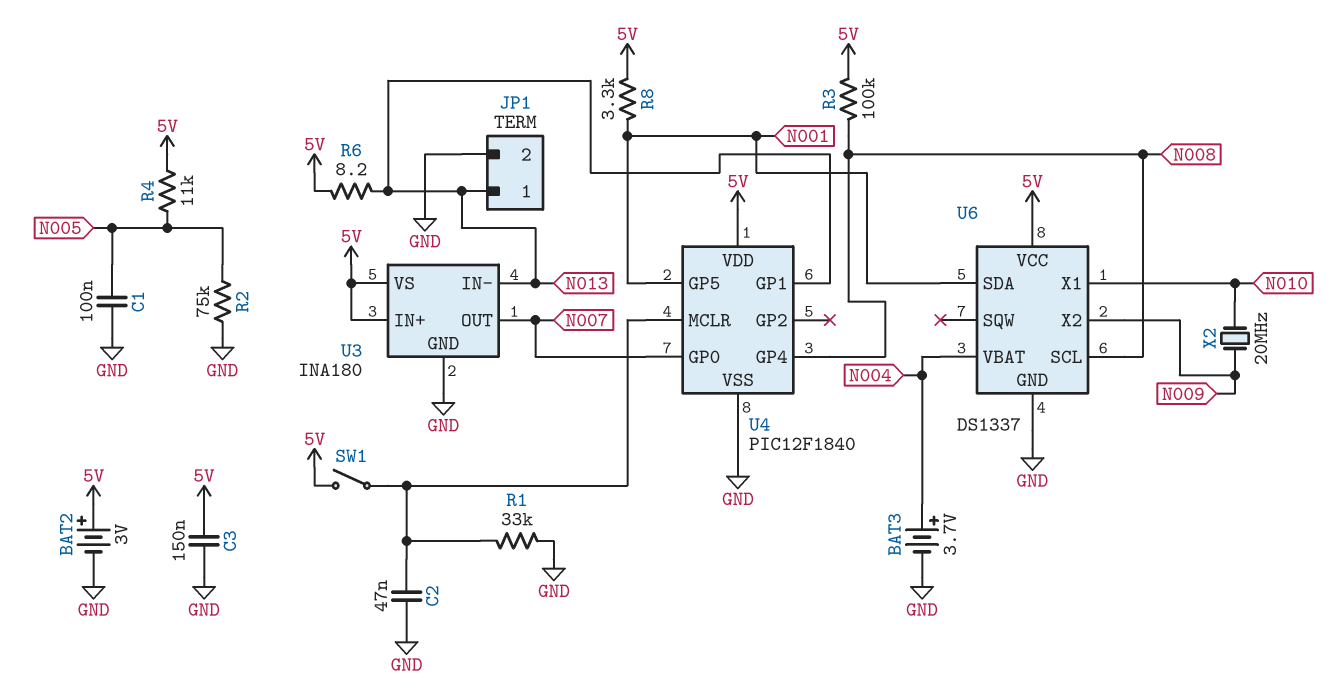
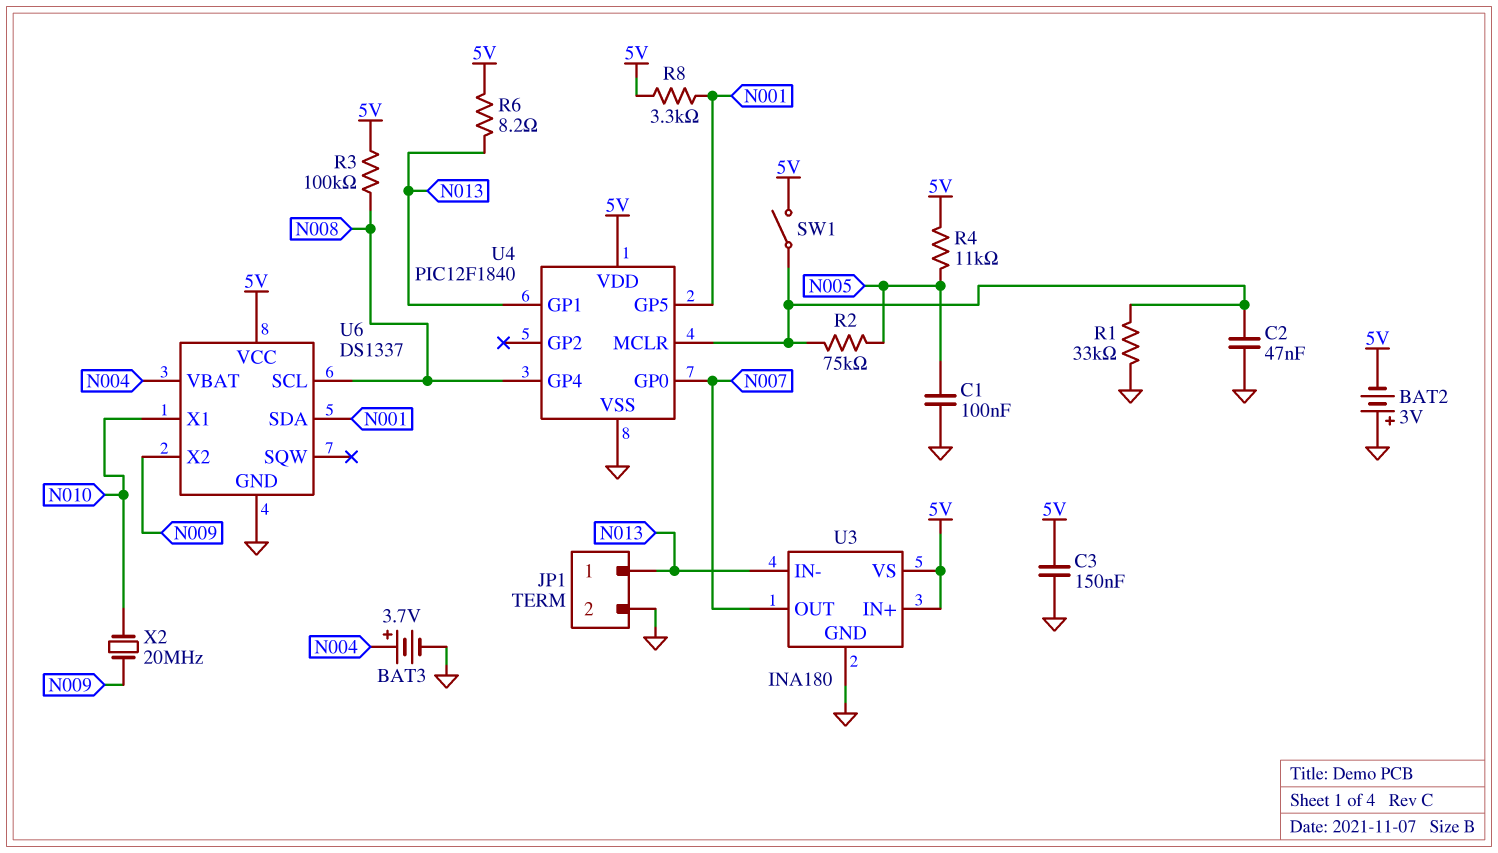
BAT2: 3V (plus 5V, minus GND) -> 3V (plus GND, minus 5V)
R2: 75k (GND, N005) -> 75k (N005, U4/MCLR)

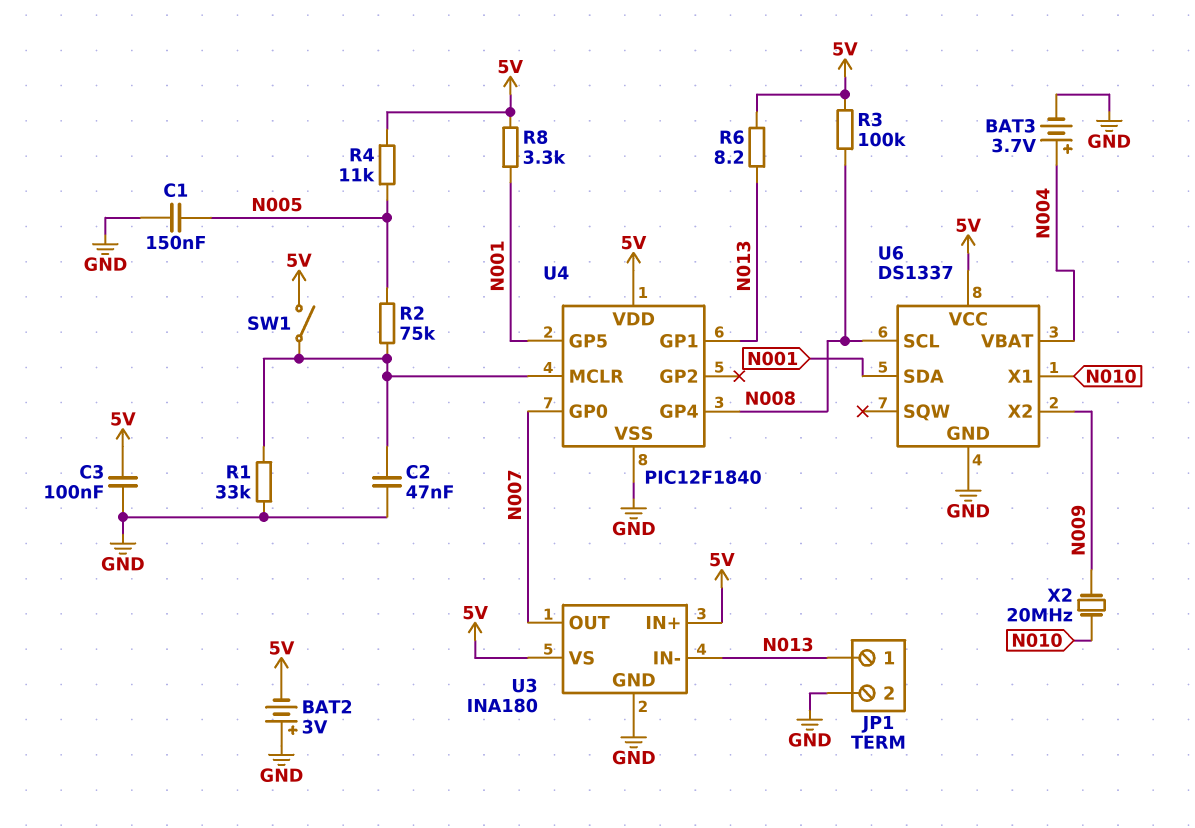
C1: 100nF (GND, N005) -> 150nF (GND, N005)
C3: 150nF (5V, GND) -> 100nF (5V, GND)

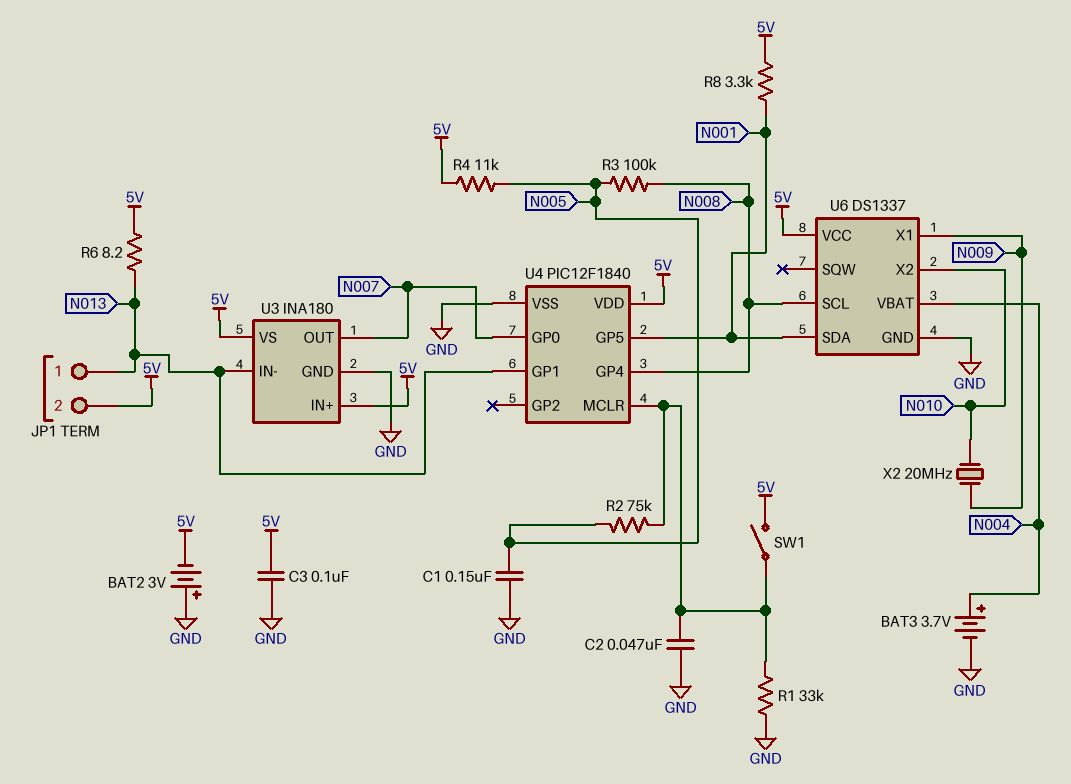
JP1 pin 2: GND -> 5V
R3: 100k (5V, N008) -> 100k (N005, N008)
U6 pin X1: N010 -> N009
U6 pin X2: N009 -> N010

